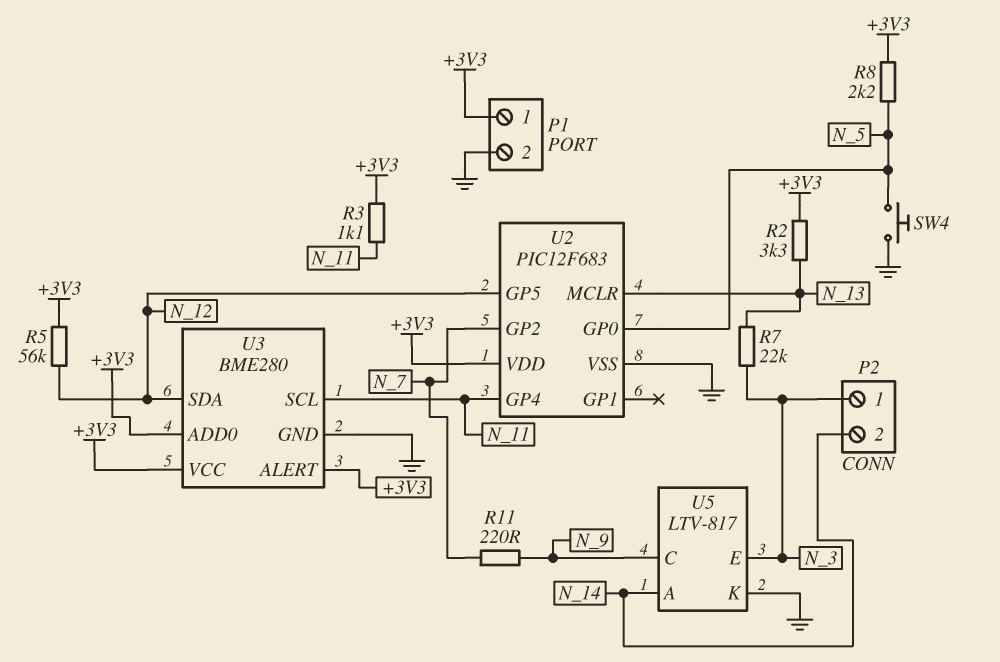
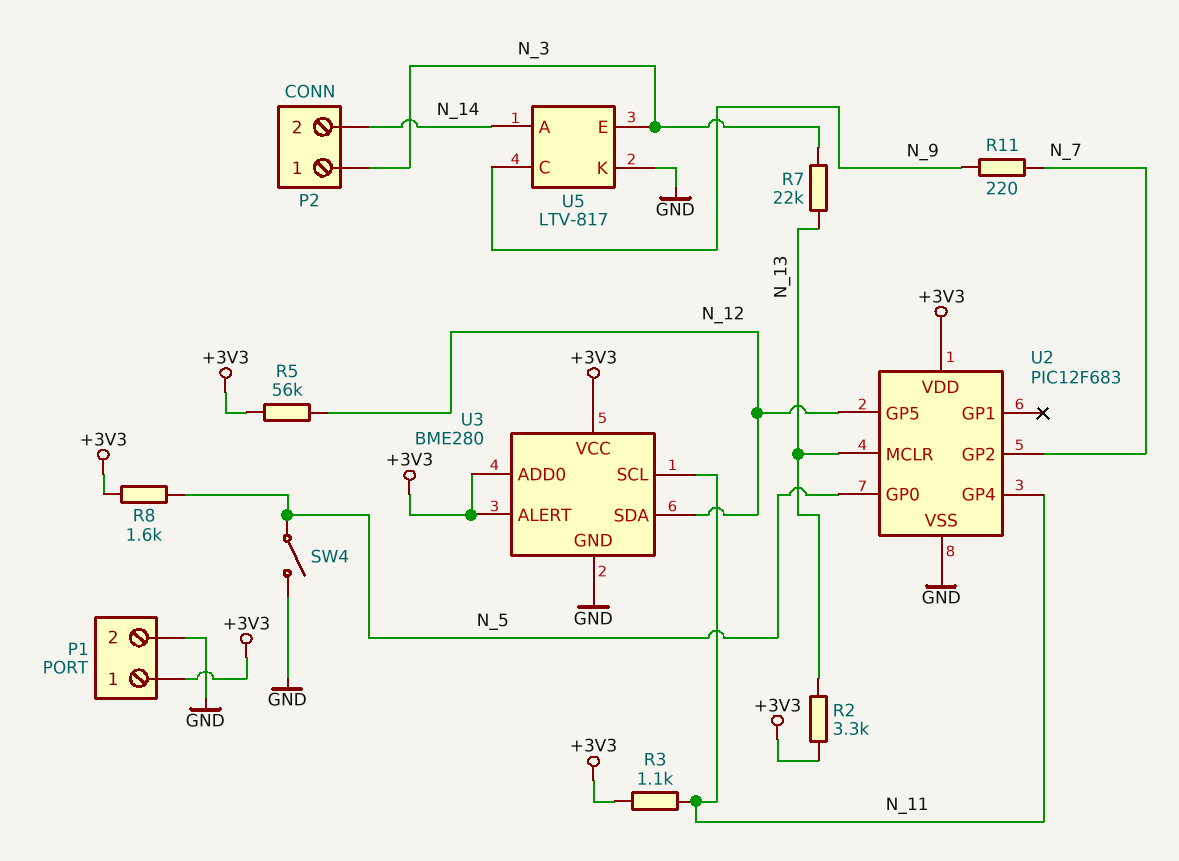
R8: 2.2k (+3V3, N_5) -> 1.6k (+3V3, N_5)
SW4: button (GND, N_5) -> switch (GND, N_5)

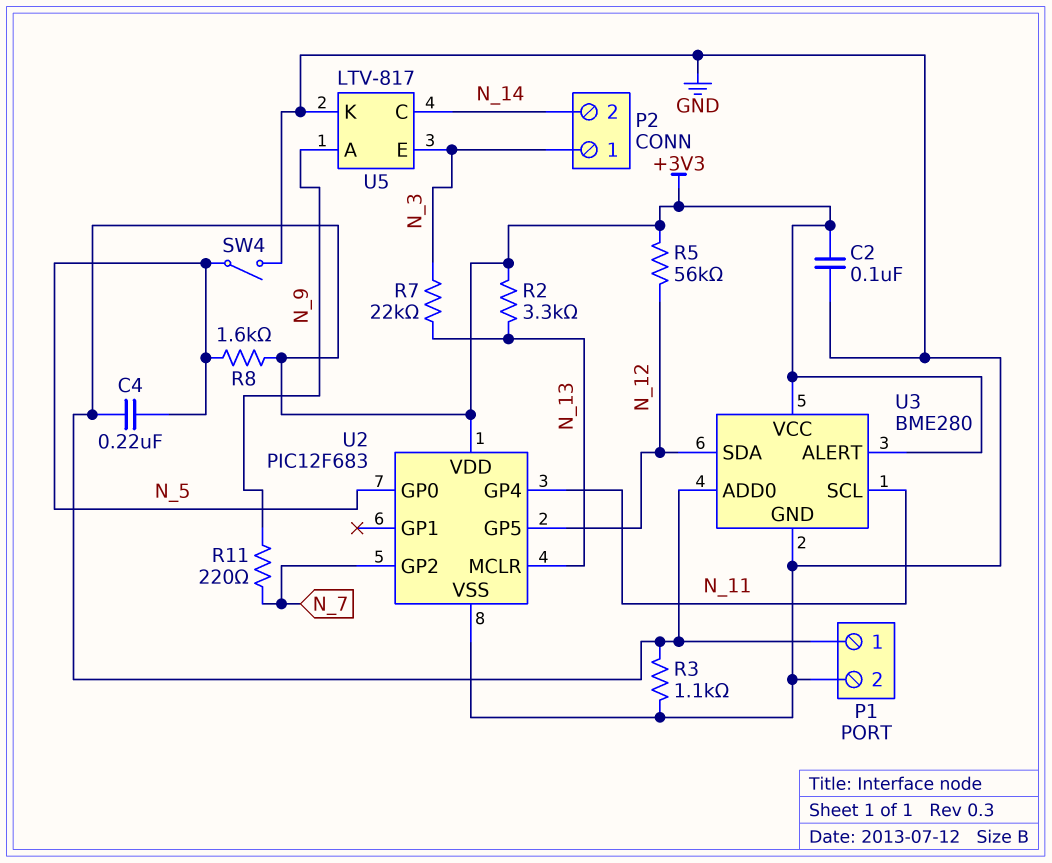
C2: none -> 100nF (+3V3, GND)
C4: none -> 220nF (+3V3, N_5)
R3: 1.1k (+3V3, N_11) -> 1.1k (+3V3, GND)
U5 pin A: N_14 -> N_9
U5 pin C: N_9 -> N_14

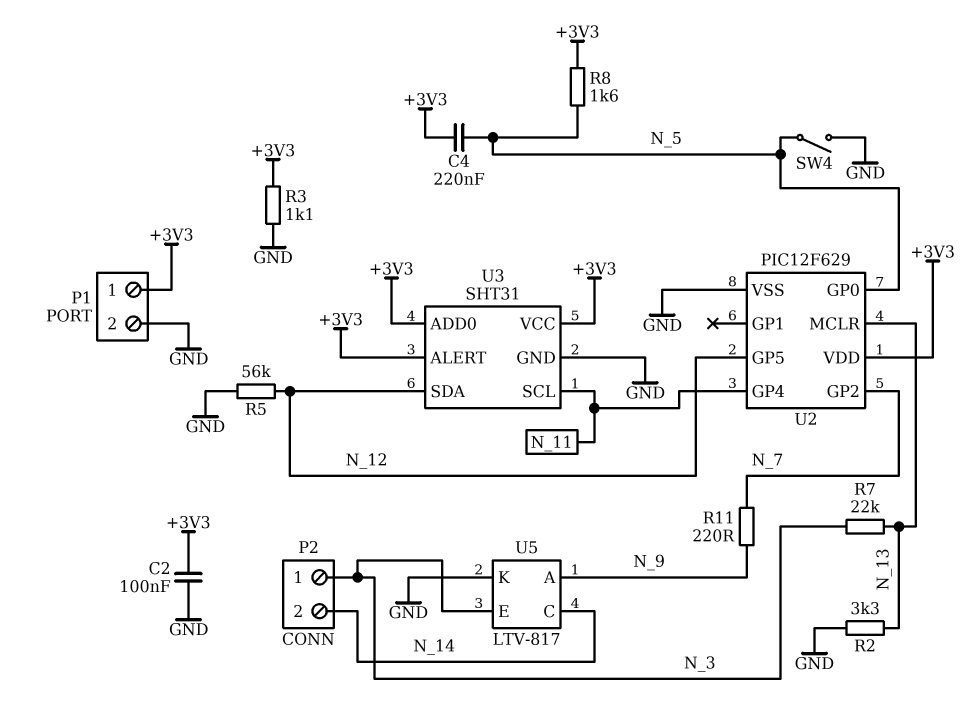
R2: 3.3k (+3V3, N_13) -> 3.3k (GND, N_13)
R5: 56k (+3V3, N_12) -> 56k (GND, N_12)
U2: PIC12F683 -> PIC12F629
U3: BME280 -> SHT31

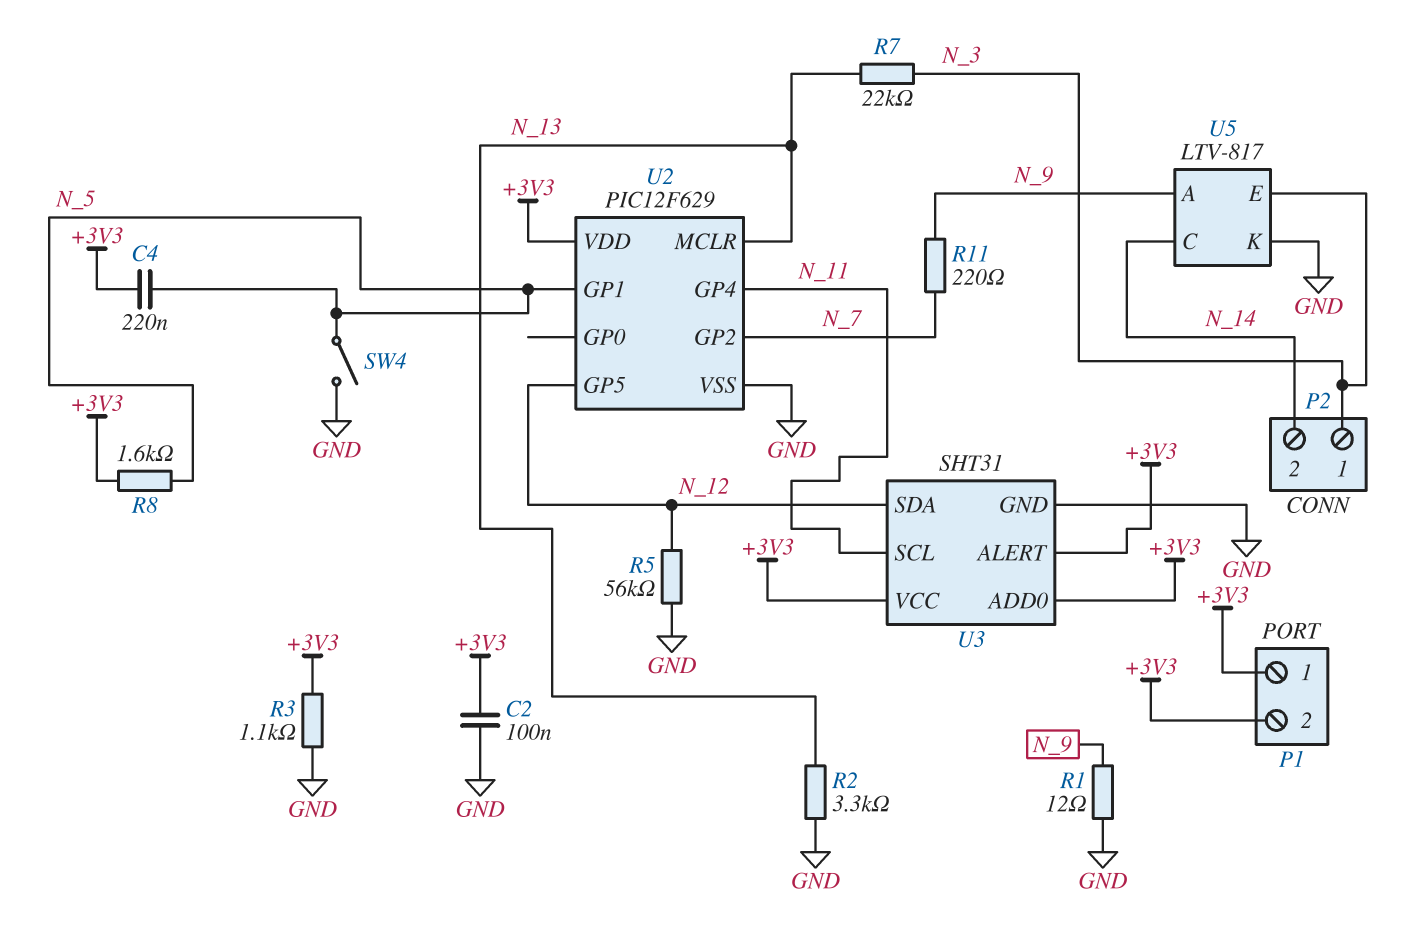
P1 pin 2: GND -> +3V3
R1: none -> 12 (GND, N_9)
U2 pin GP0: N_5 -> none
U2 pin GP1: none -> N_5

